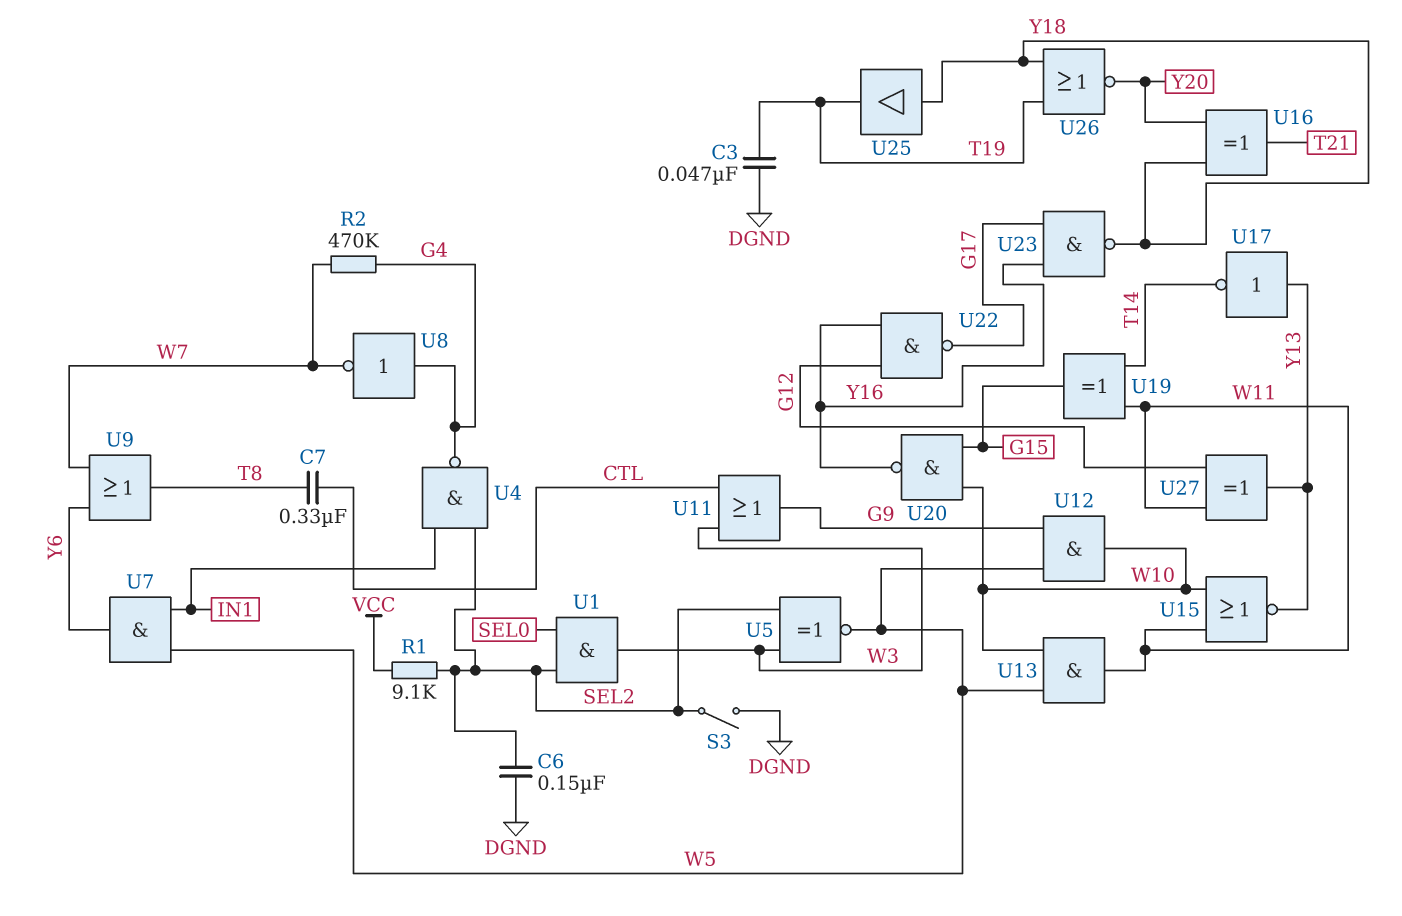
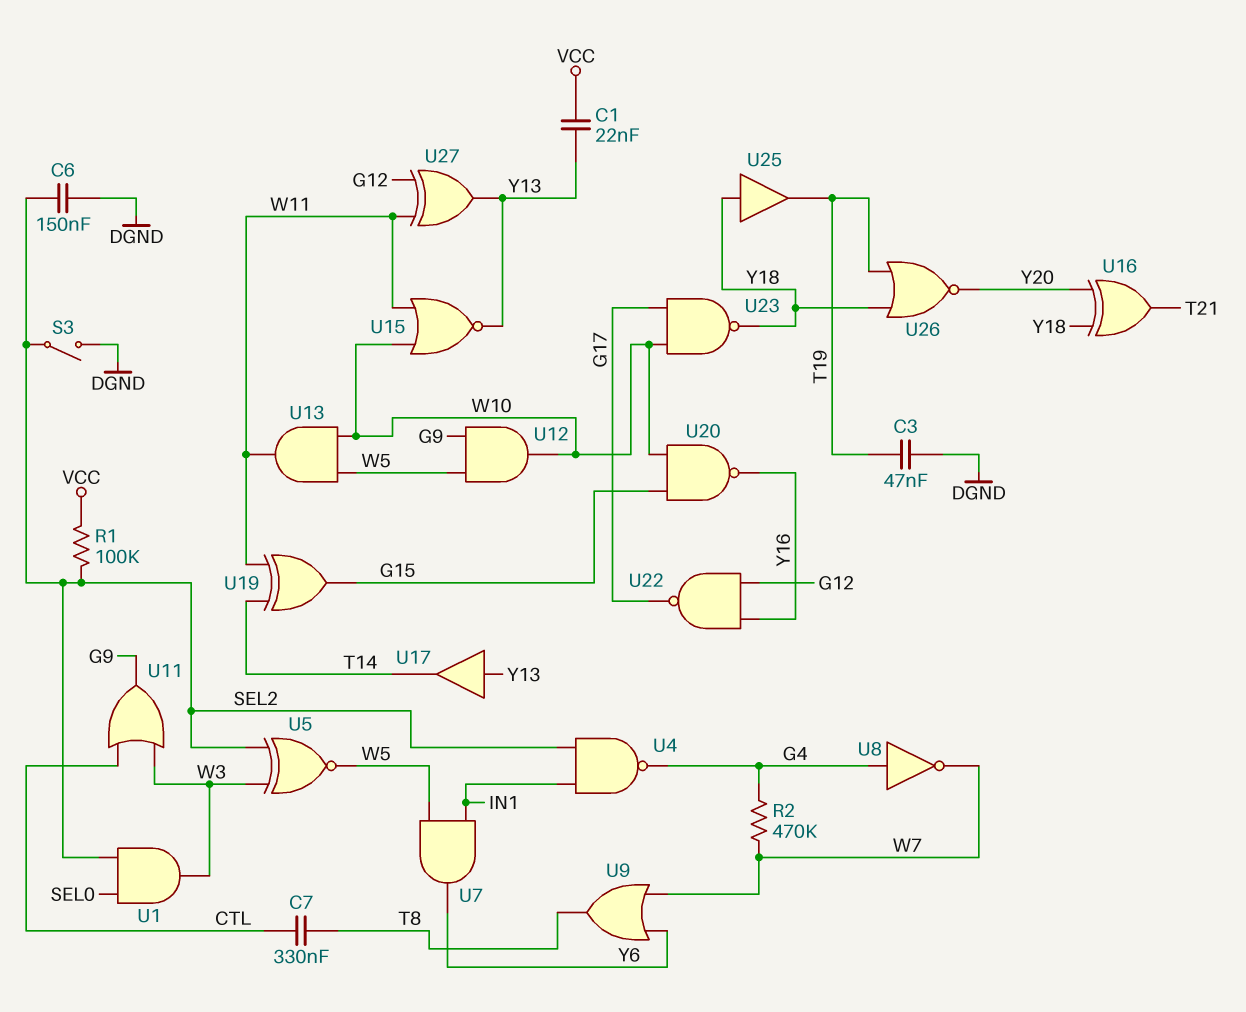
C1: none -> 22nF (VCC, Y13)
R1: 9.1k (SEL2, VCC) -> 100k (SEL2, VCC)
U17: NOT (in Y13, out T14) -> buffer (in Y13, out T14)
U23: NAND (in G17, in Y16, out Y18) -> NAND (in G17, in W10, out Y18)

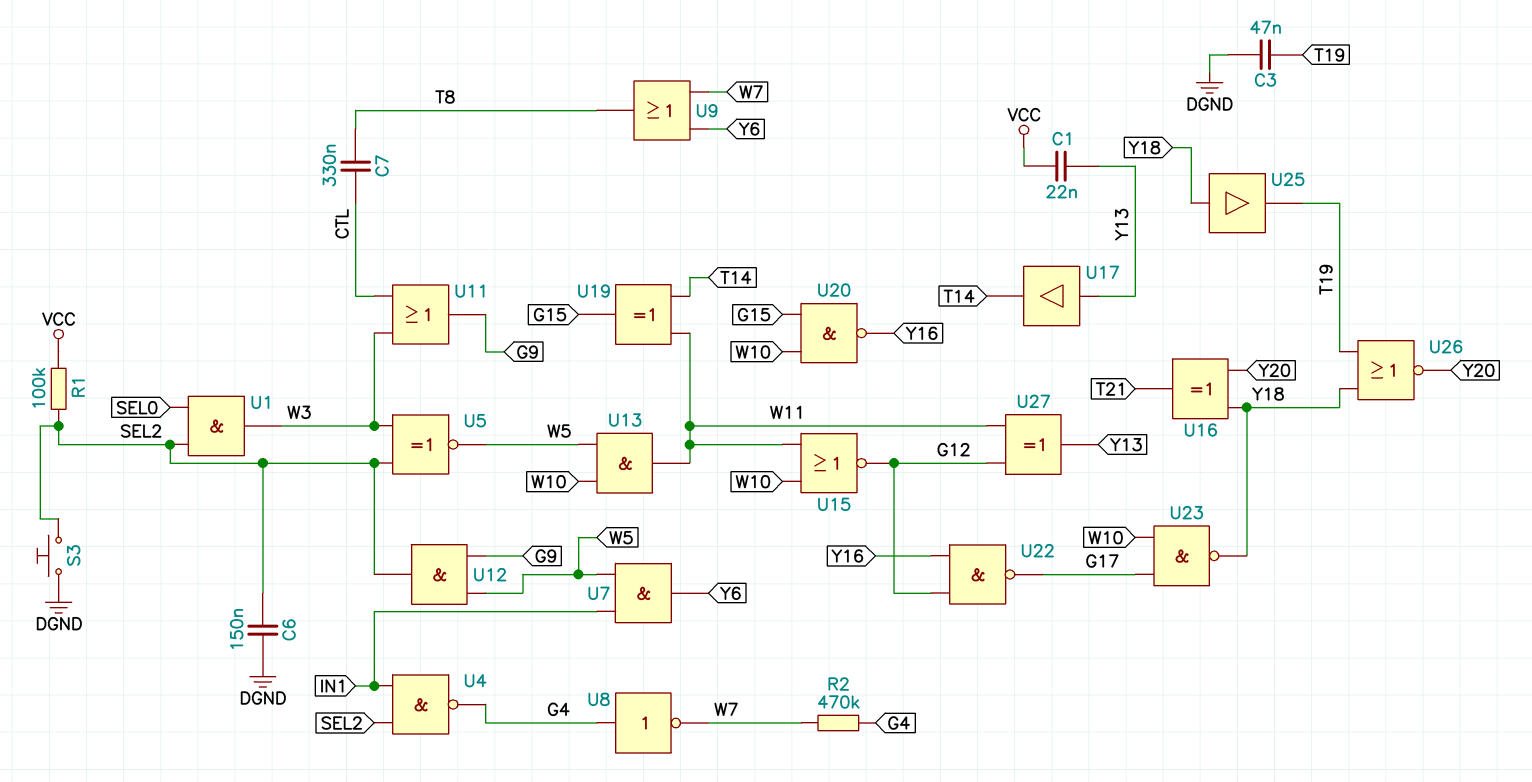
S3: switch (DGND, SEL2) -> button (DGND, SEL2)
U12: AND (in G9, in W5, out W10) -> AND (in G9, in W5, out SEL2)
U15: NOR (in W10, in W11, out Y13) -> NOR (in W10, in W11, out G12)

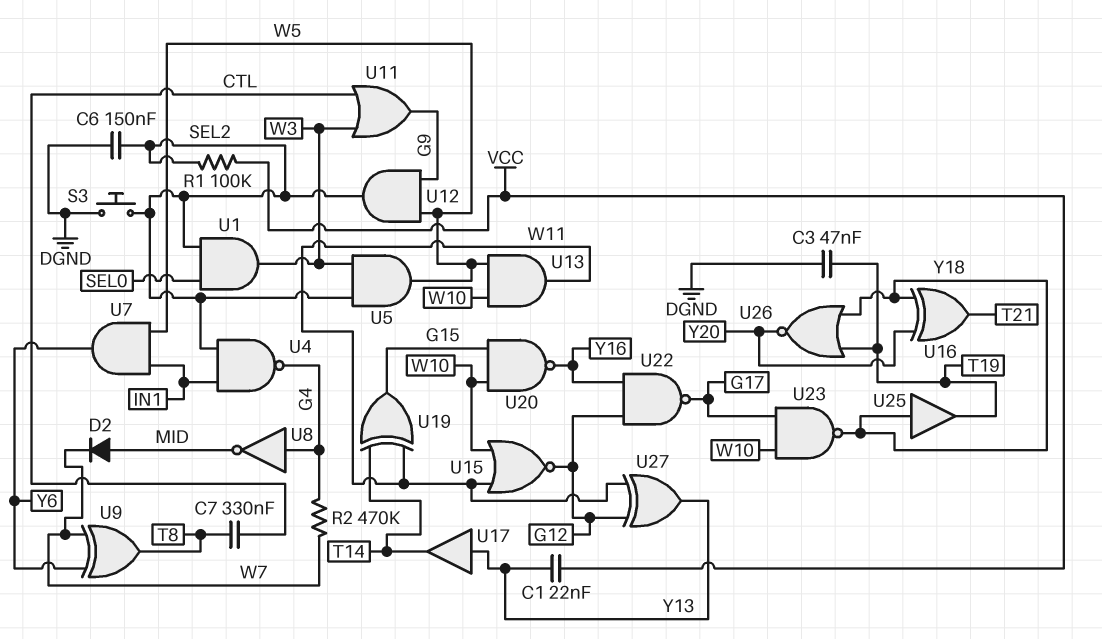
D2: none -> diode (A MID, K W7)
U5: XNOR (in SEL2, in W3, out W5) -> AND (in SEL2, in W3, out W5)
U8: NOT (in G4, out W7) -> NOT (in G4, out MID)
U9: OR (in W7, in Y6, out T8) -> XOR (in W7, in Y6, out T8)

